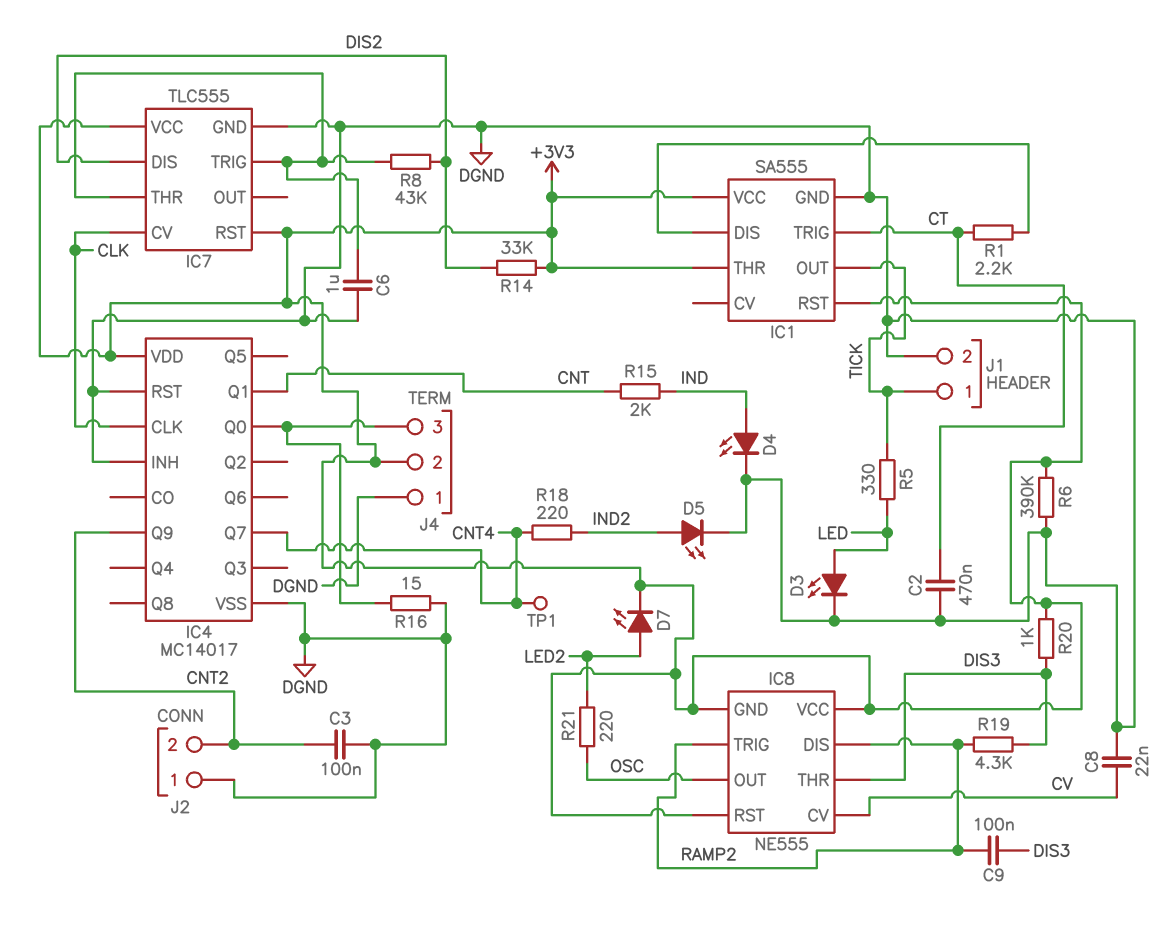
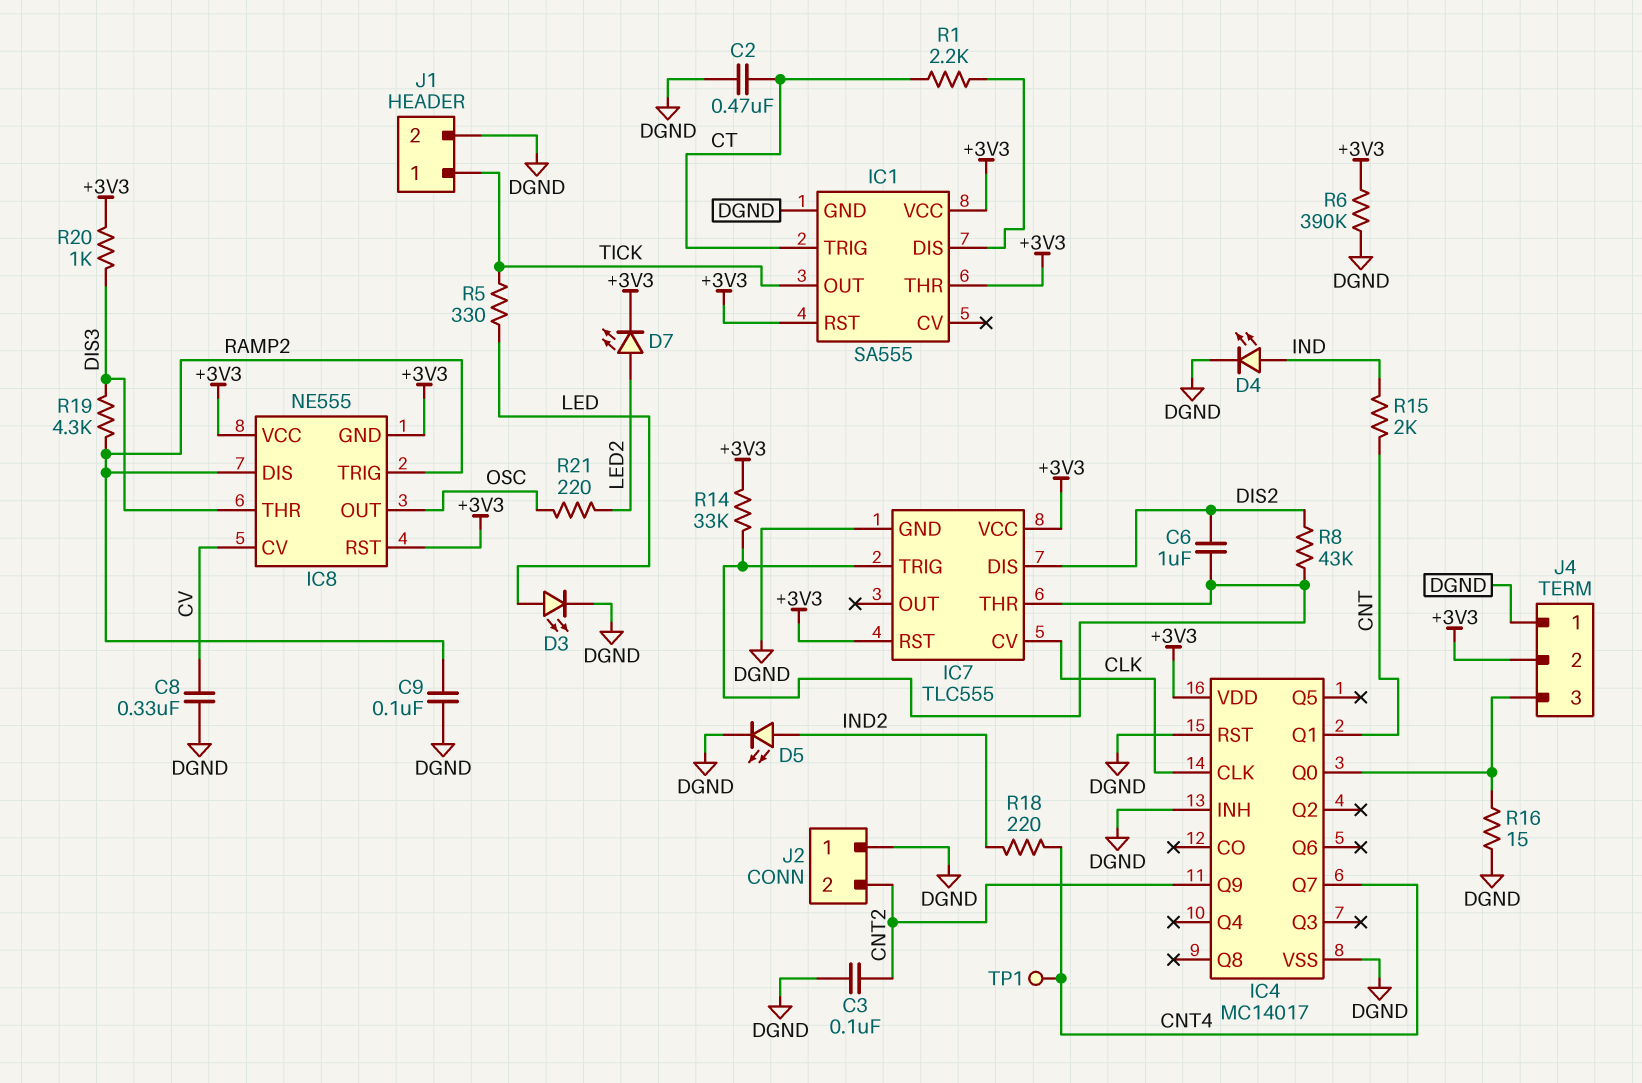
C6: 1uF (DGND, IC7/THR) -> 1uF (DIS2, IC7/THR)
C8: 22nF (CV, DGND) -> 330nF (CV, DGND)
C9: 100nF (DIS3, RAMP2) -> 100nF (DGND, RAMP2)
R14: 33k (+3V3, DIS2) -> 33k (+3V3, IC7/THR)

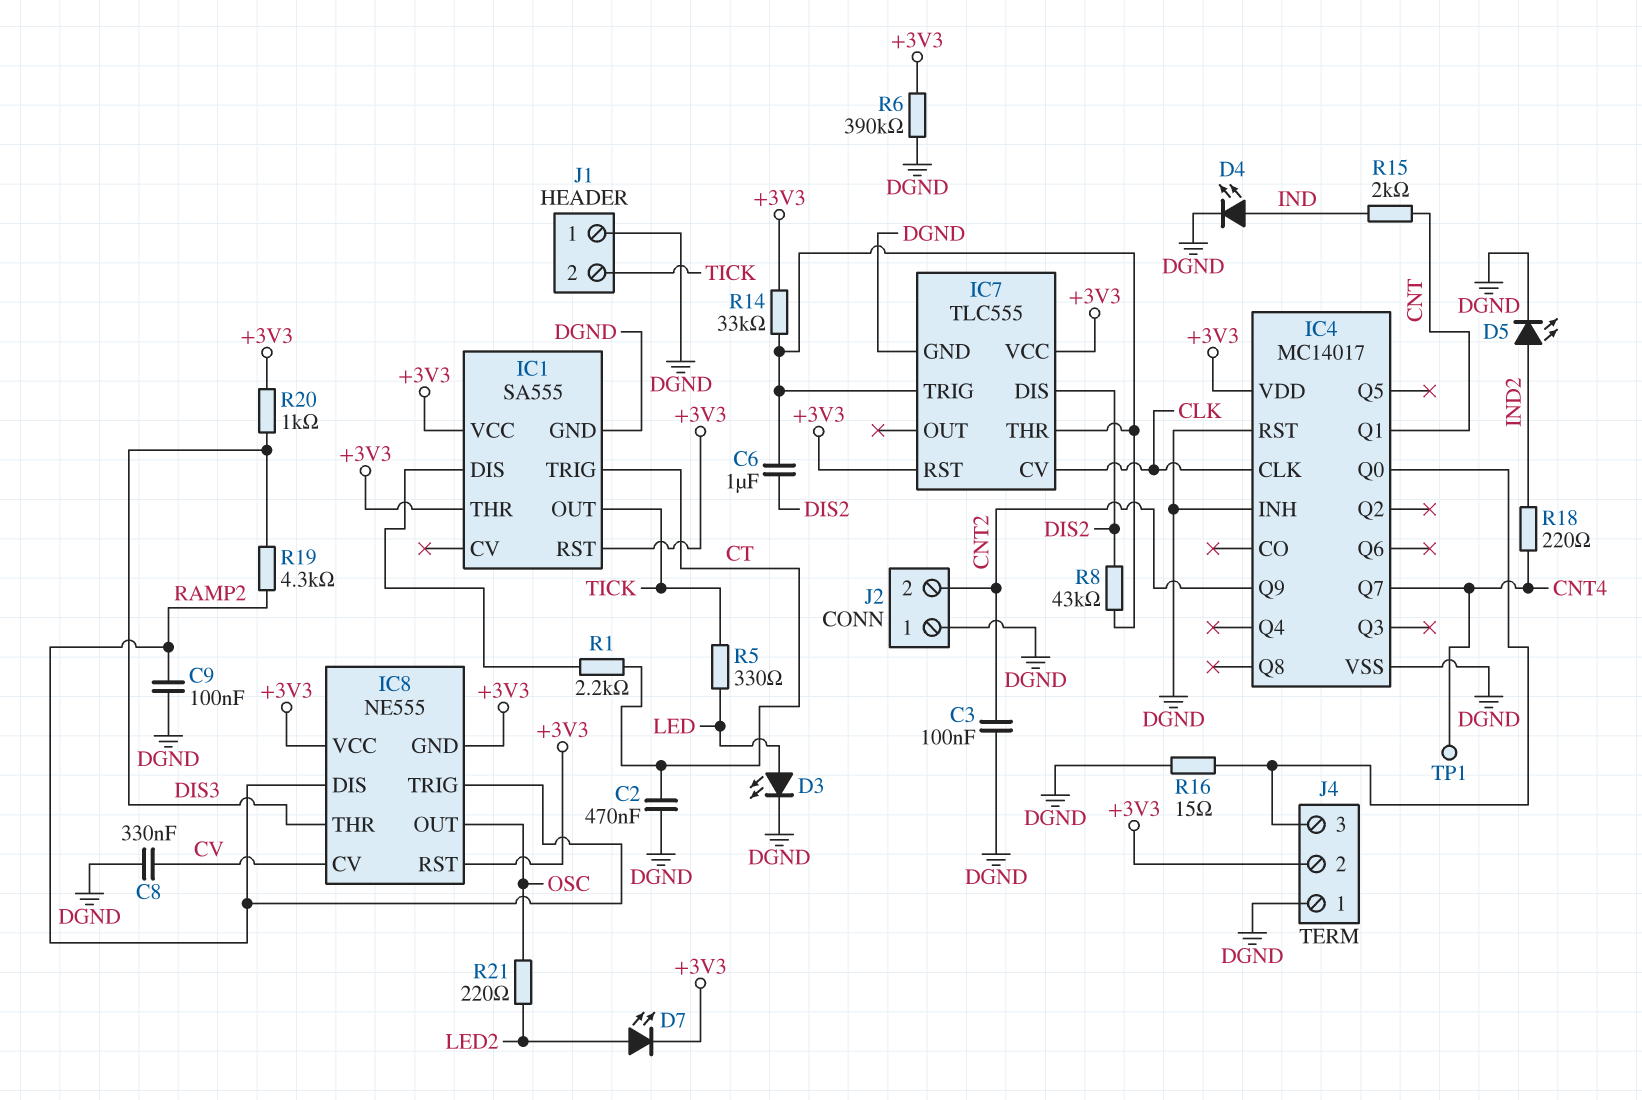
J1 pin 1: TICK -> DGND
J1 pin 2: DGND -> TICK

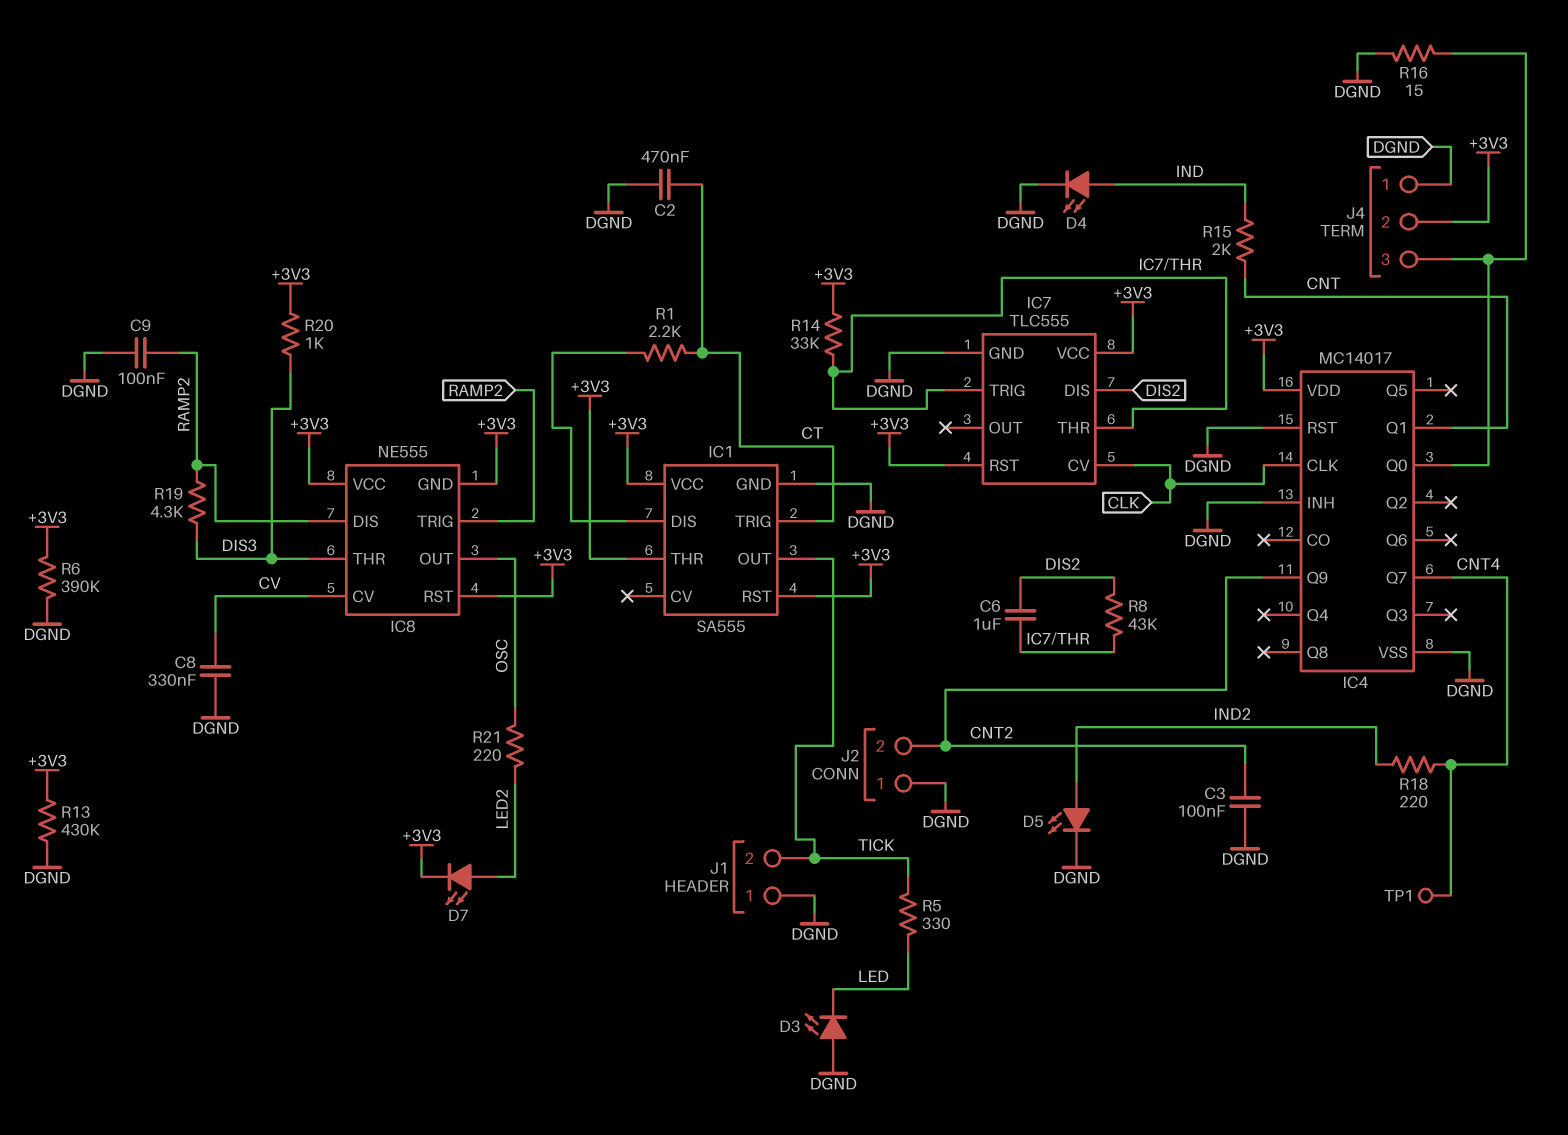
D3: LED (A LED, K DGND) -> LED (A DGND, K LED)
R13: none -> 430k (+3V3, DGND)

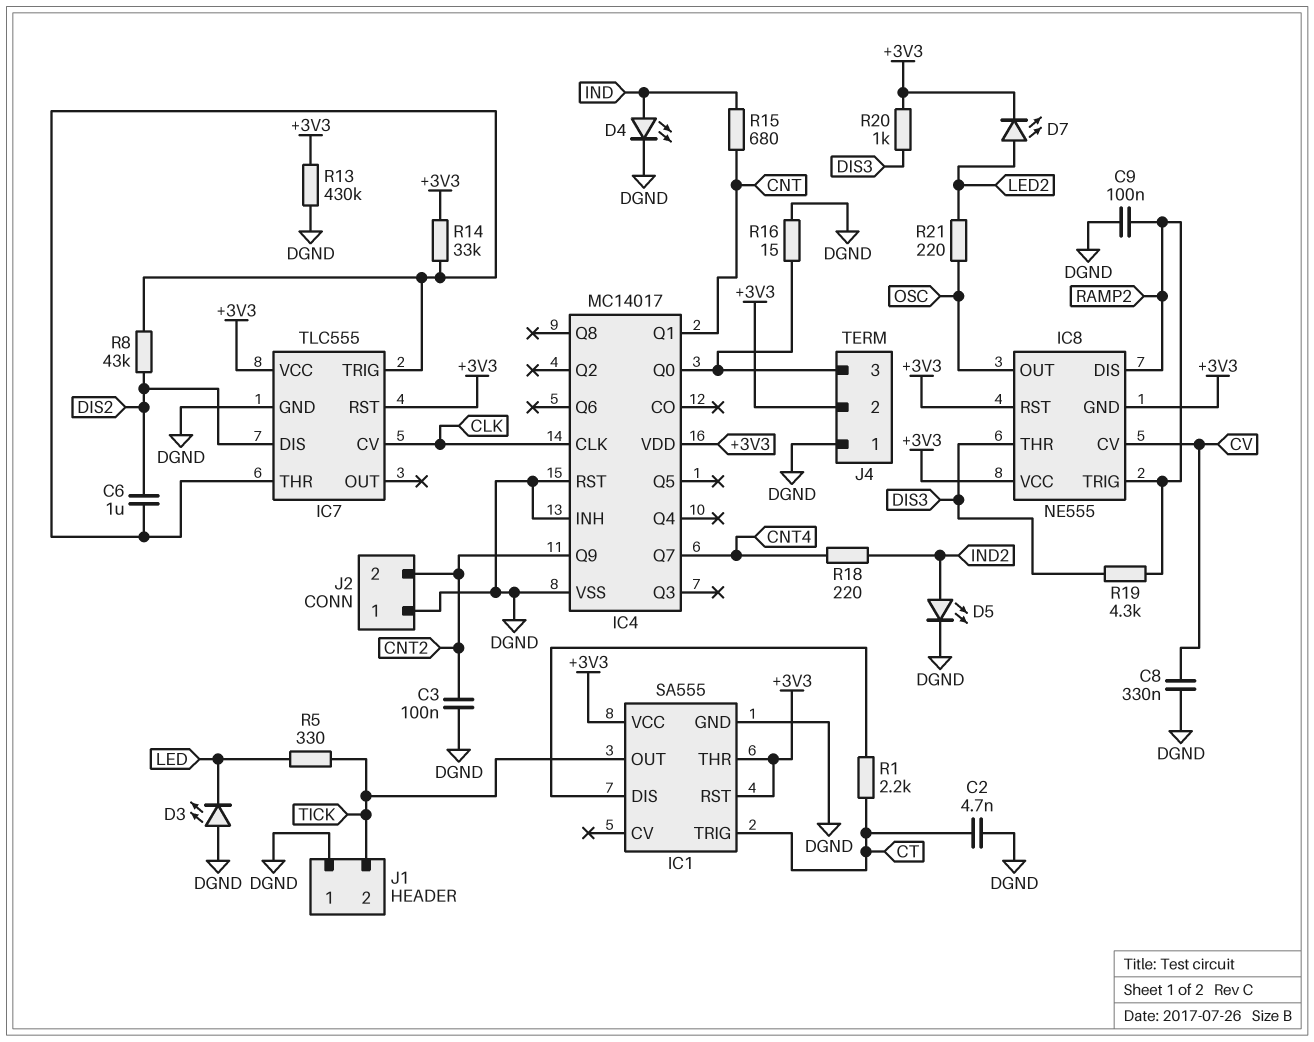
C2: 470nF (CT, DGND) -> 4.7nF (CT, DGND)
R6: 390k (+3V3, DGND) -> none
R15: 2k (CNT, IND) -> 680 (CNT, IND)
TP1: test point (CNT4) -> none

